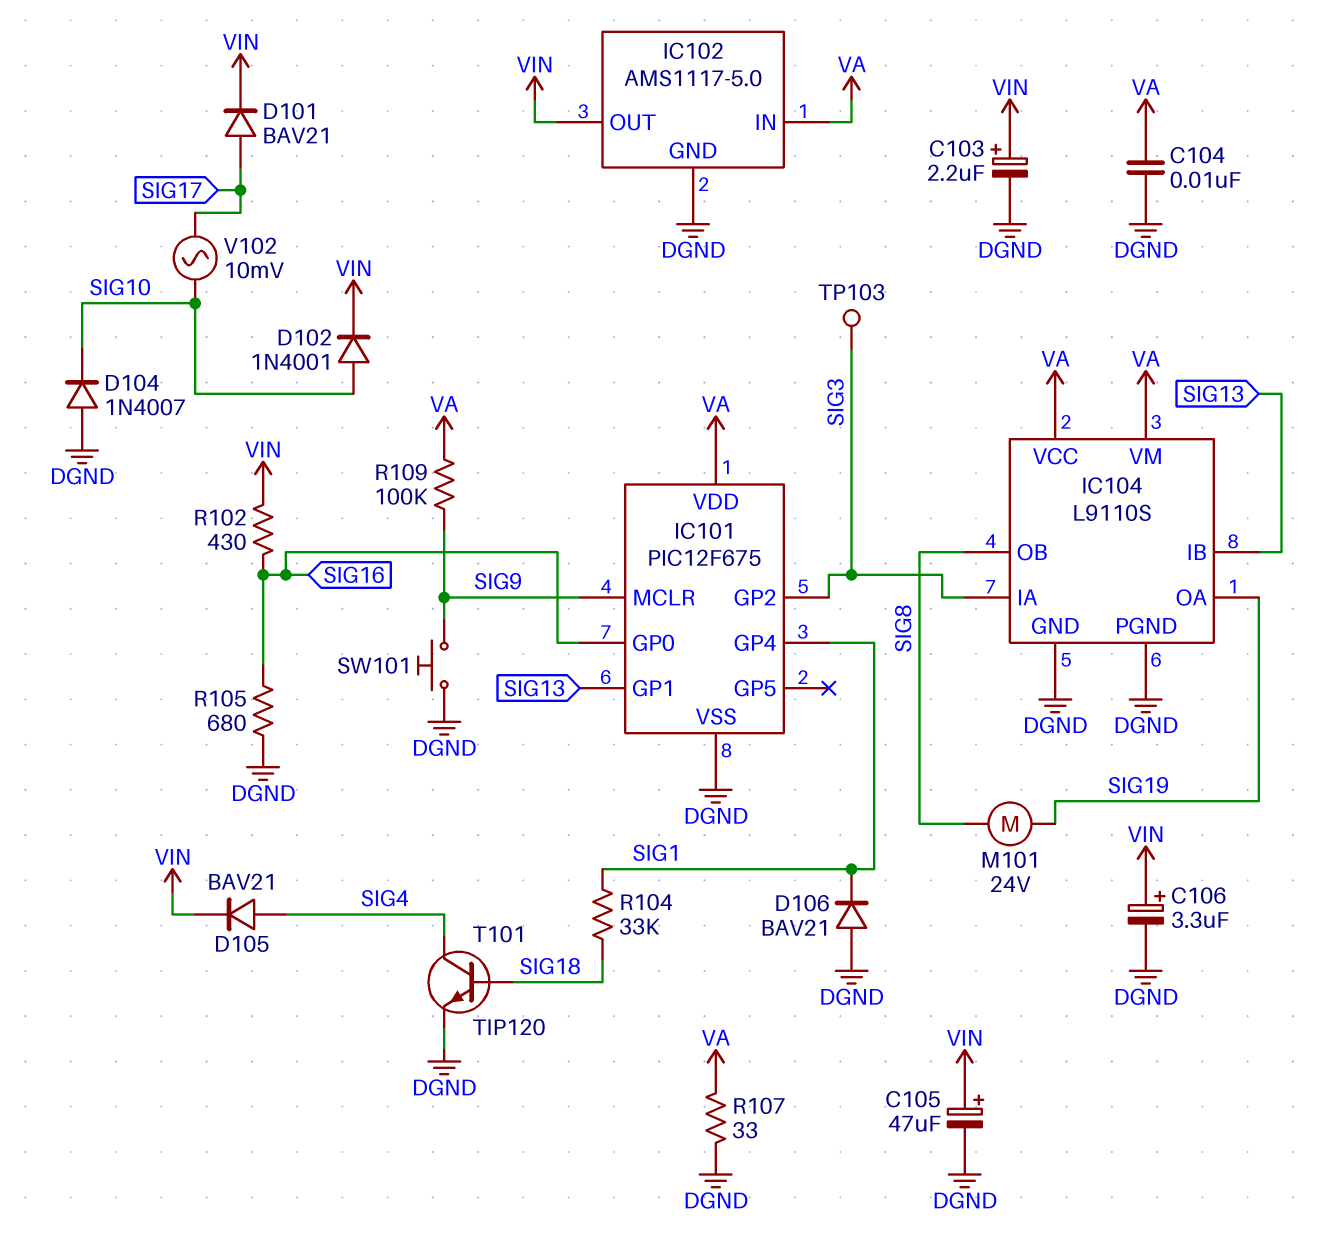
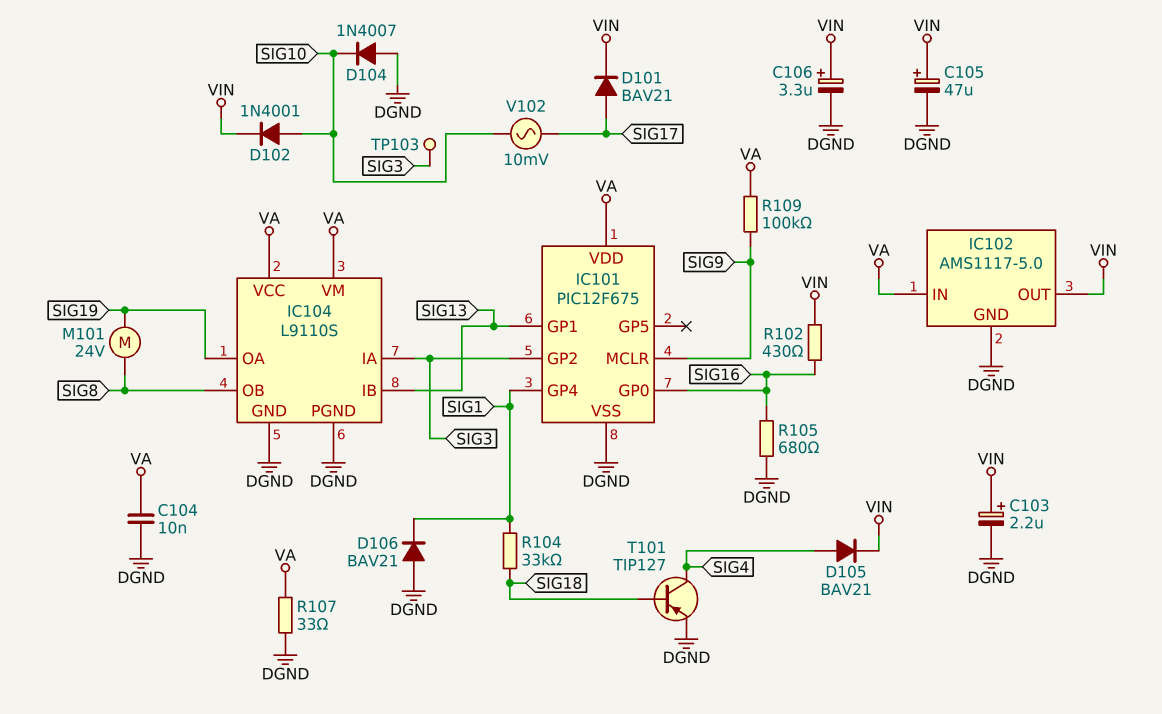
SW101: button (DGND, SIG9) -> none
T101: NPN TIP120 (B SIG18, C SIG4, E DGND) -> PNP TIP127 (B SIG18, C SIG4, E DGND)

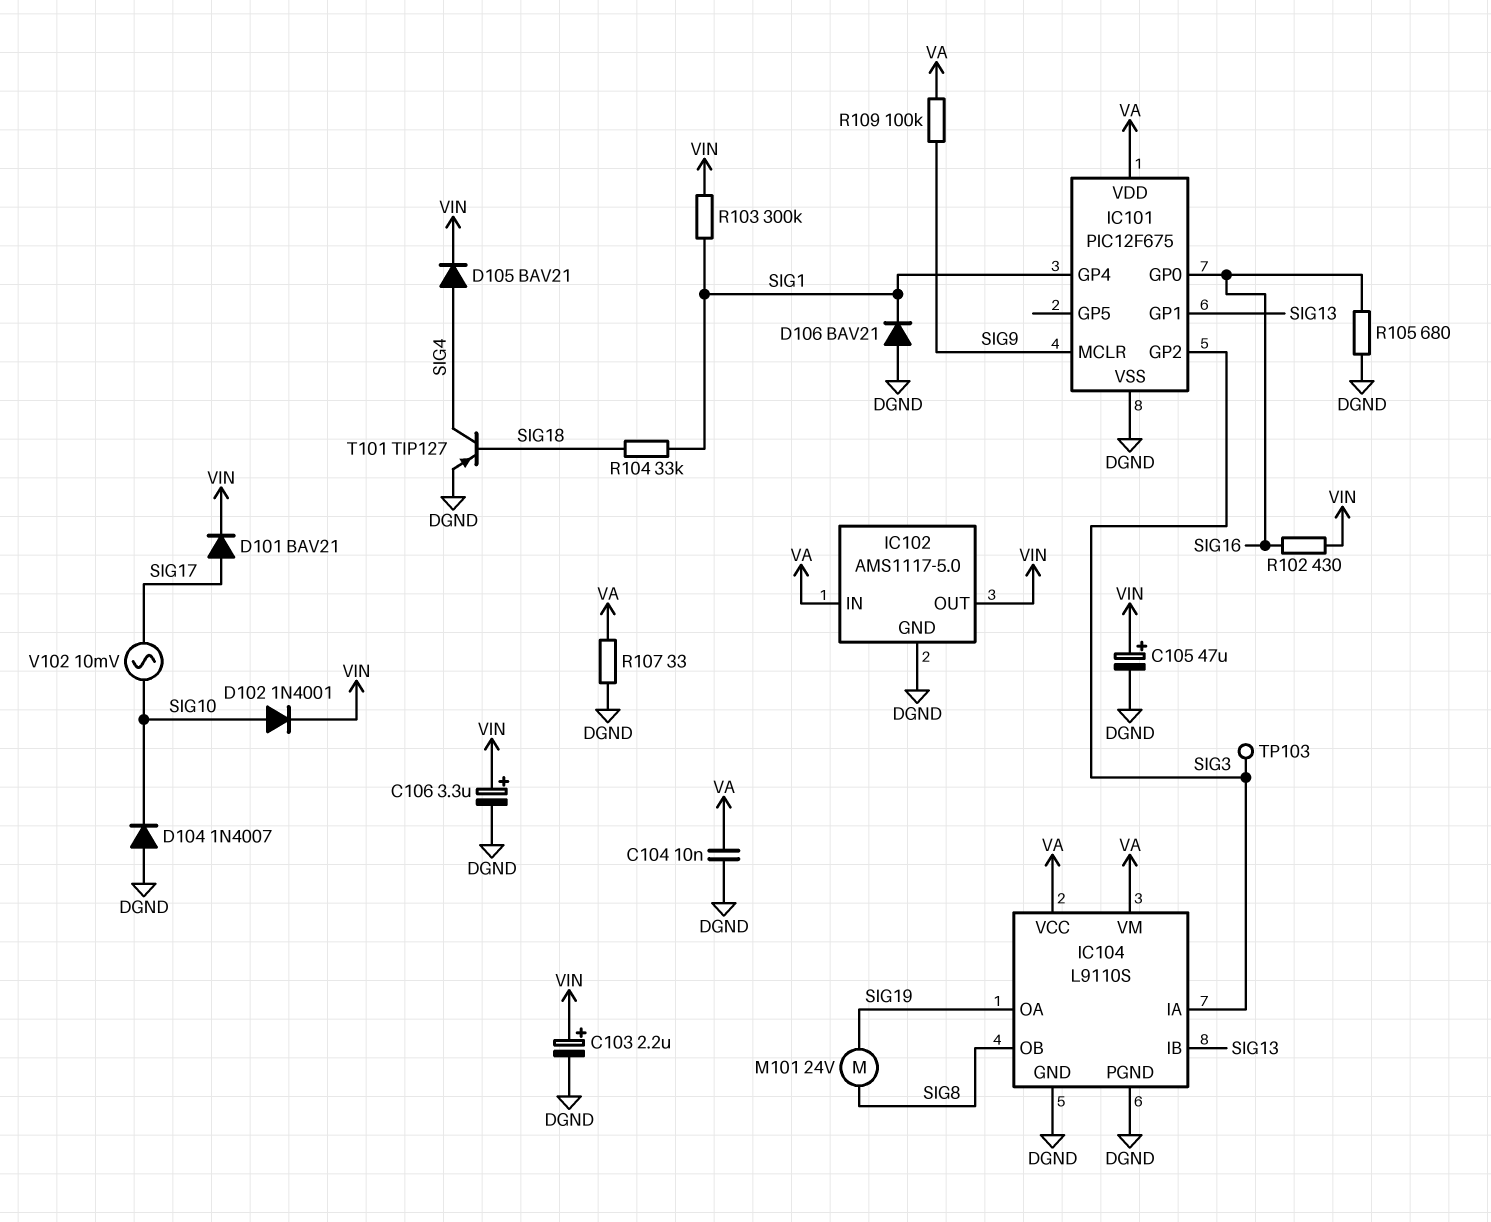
R103: none -> 300k (SIG1, VIN)

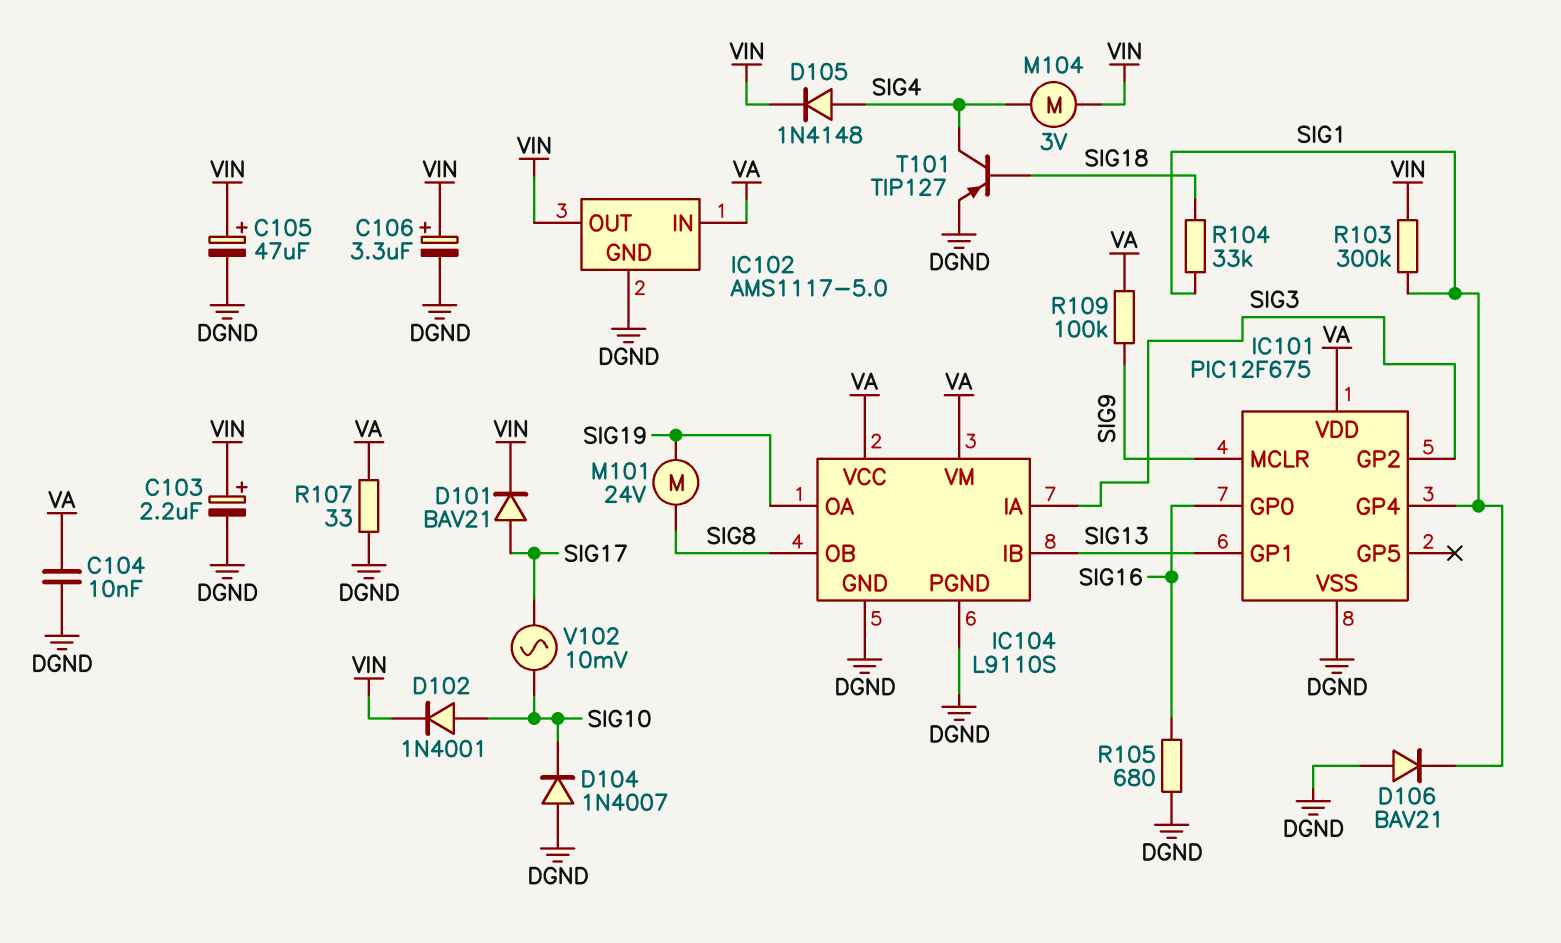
D105: diode BAV21 (A SIG4, K VIN) -> diode 1N4148 (A SIG4, K VIN)
M104: none -> motor 3V (SIG4, VIN)
R102: 430 (SIG16, VIN) -> none
TP103: test point (SIG3) -> none

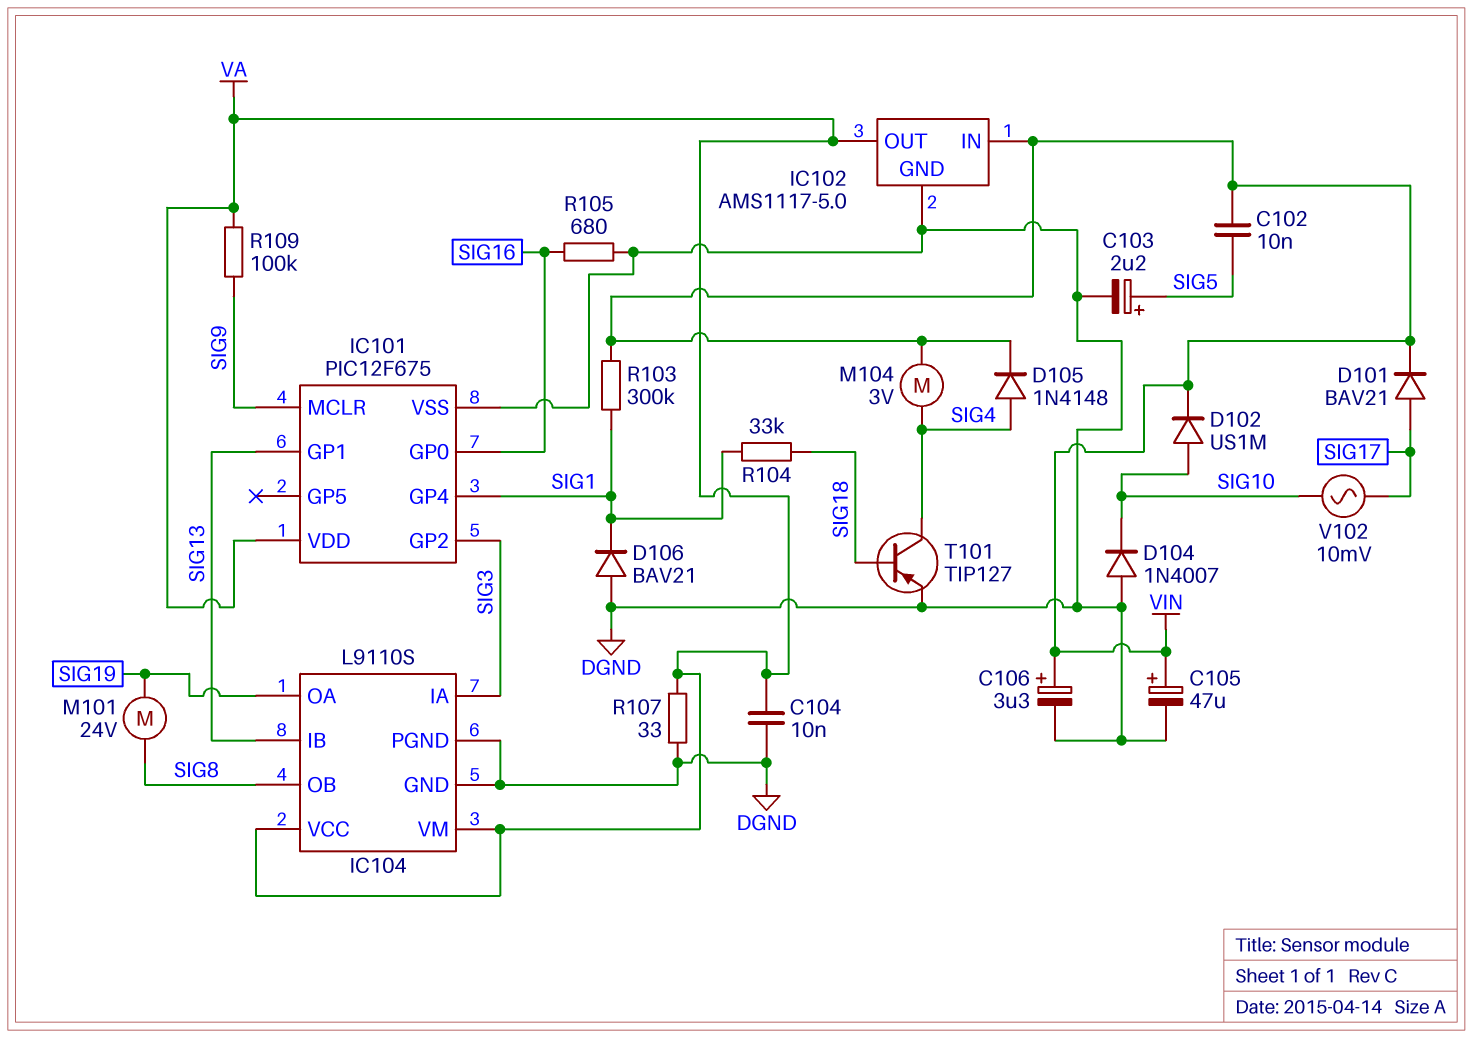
C102: none -> 10nF (SIG5, VIN)
C103: 2.2uF (plus VIN, minus DGND) -> 2.2uF (plus SIG5, minus DGND)
D102: diode 1N4001 (A SIG10, K VIN) -> diode US1M (A SIG10, K VIN)
IC102 pin IN: VA -> VIN
IC102 pin OUT: VIN -> VA

